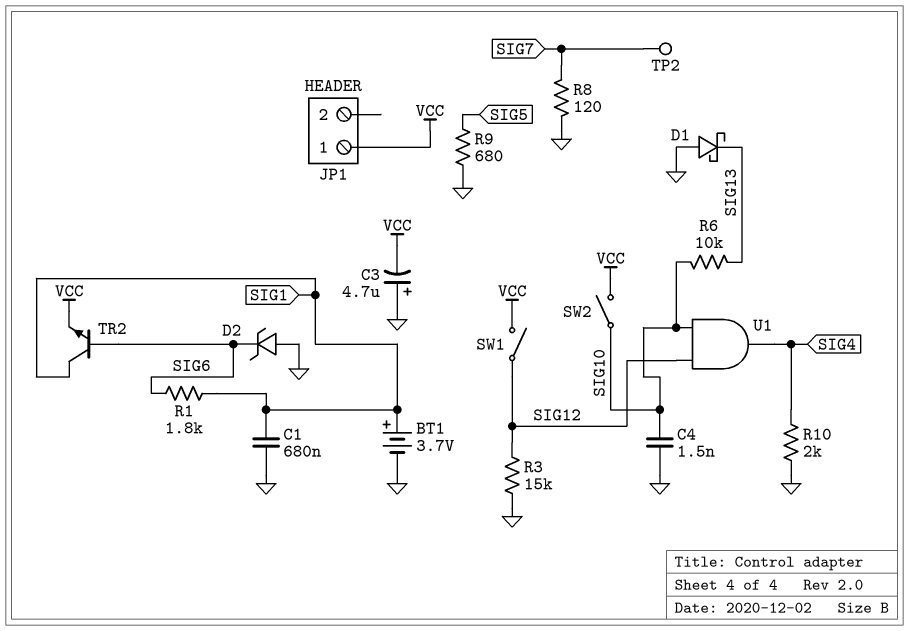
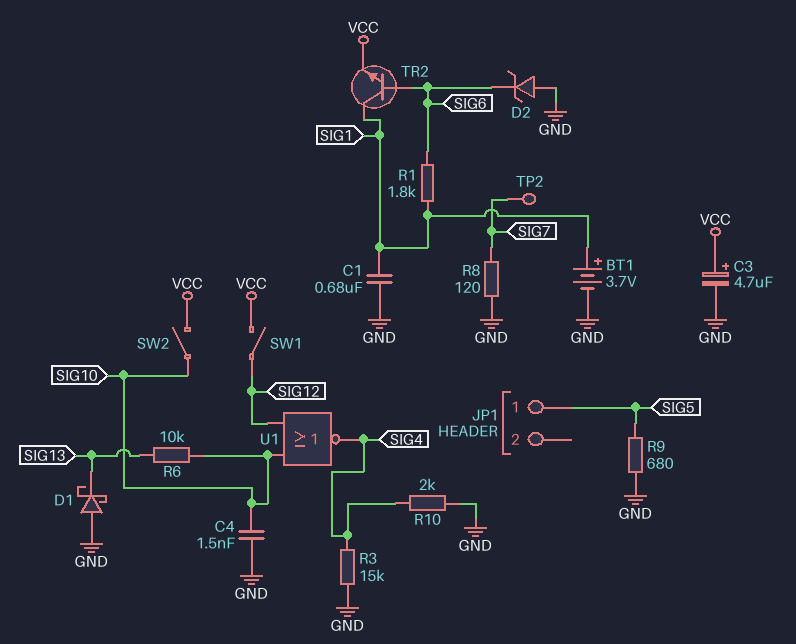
C3: 4.7uF (plus GND, minus VCC) -> 4.7uF (plus VCC, minus GND)
JP1 pin 1: VCC -> SIG5
R3: 15k (GND, SIG12) -> 15k (GND, SIG4)
U1: AND (in SIG10, in SIG12, out SIG4) -> NOR (in SIG10, in SIG12, out SIG4)

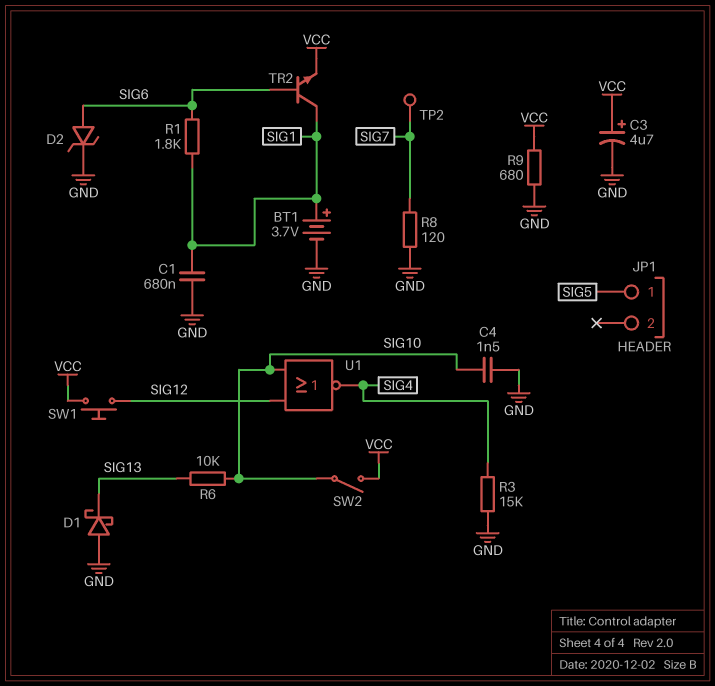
D2: zener (A GND, K SIG6) -> zener (A SIG6, K GND)
R9: 680 (GND, SIG5) -> 680 (GND, VCC)
R10: 2k (GND, SIG4) -> none
SW1: switch (SIG12, VCC) -> button (SIG12, VCC)

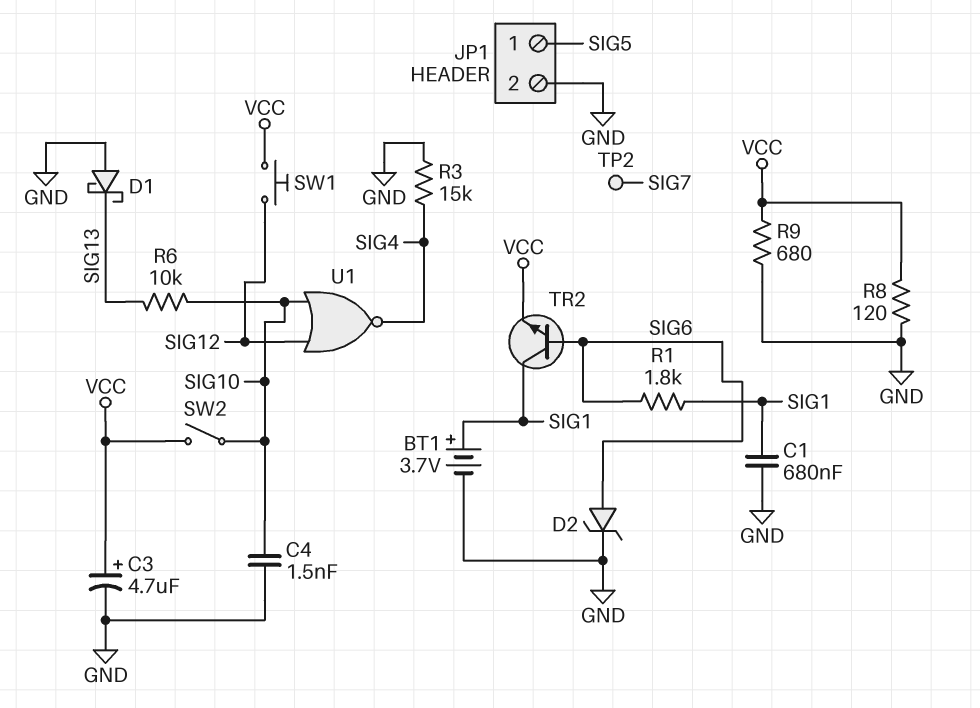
JP1 pin 2: none -> GND
R8: 120 (GND, SIG7) -> 120 (GND, VCC)

